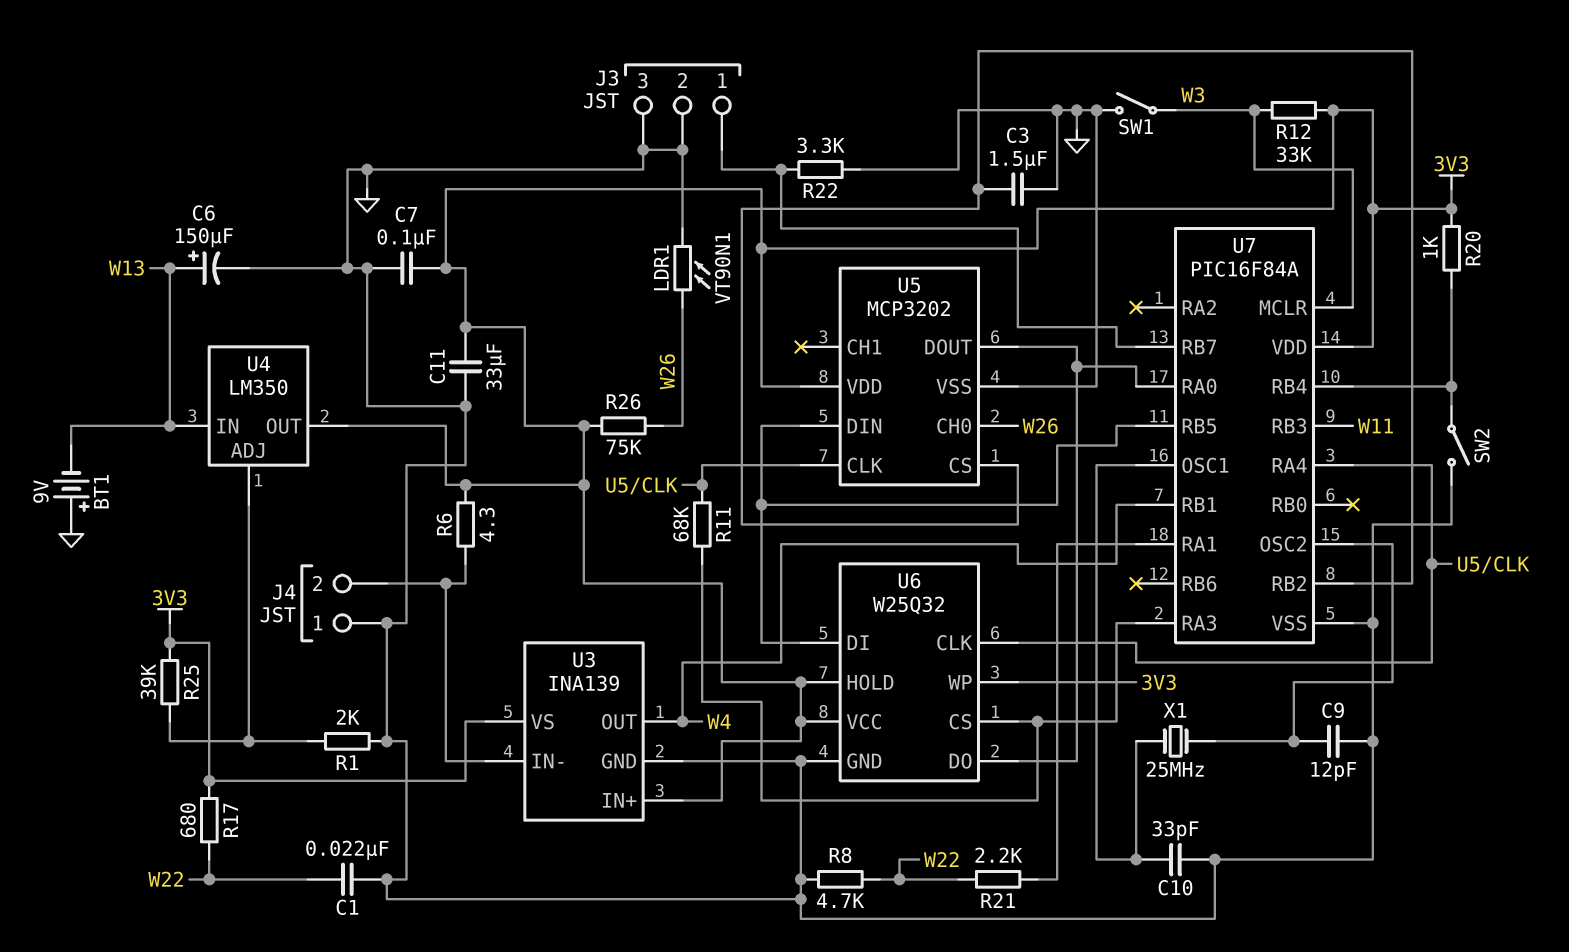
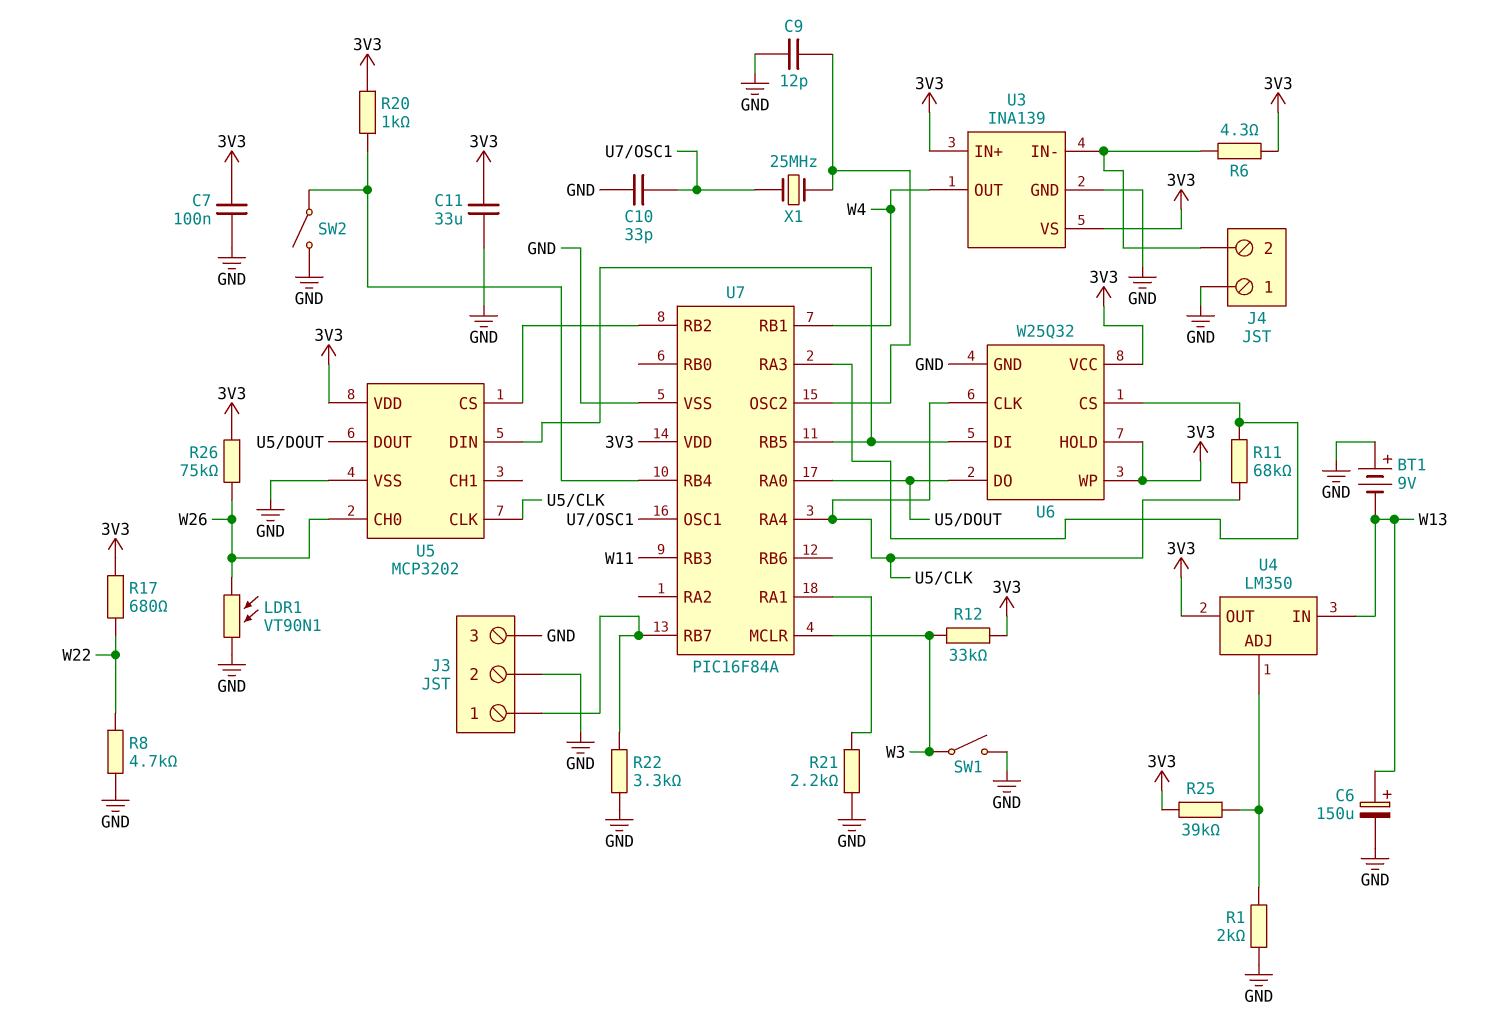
C1: 22nF (GND, W22) -> none
C3: 1.5uF (GND, U5/CS) -> none
R21: 2.2k (U7/RA1, W22) -> 2.2k (GND, U7/RA1)

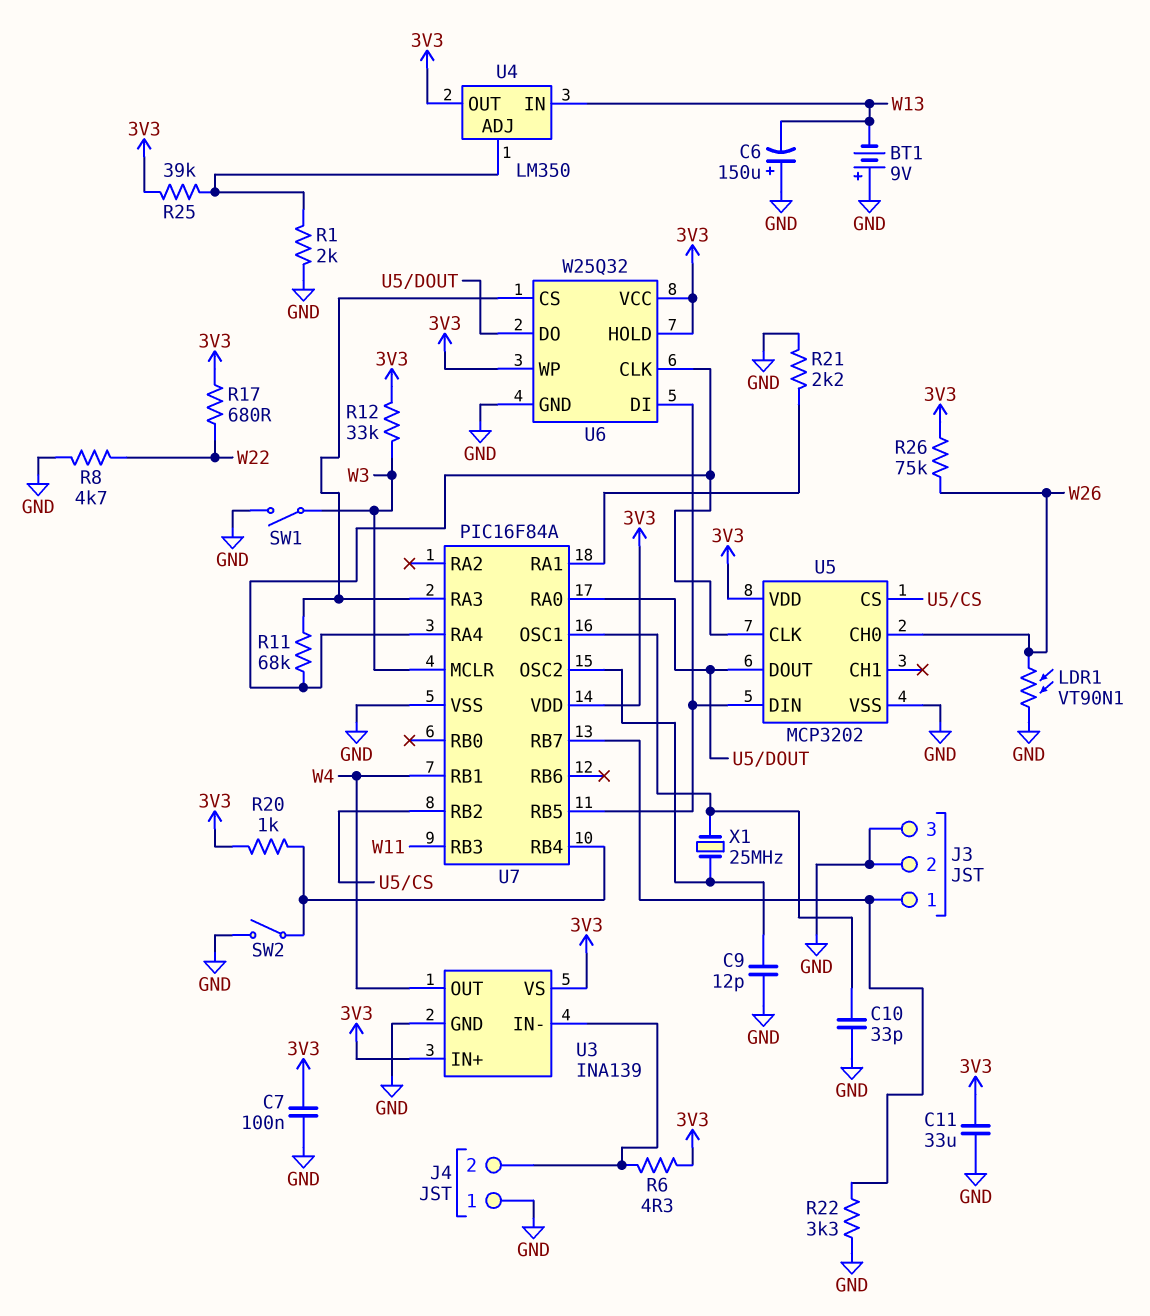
C6: 150uF (plus W13, minus GND) -> 150uF (plus GND, minus W13)

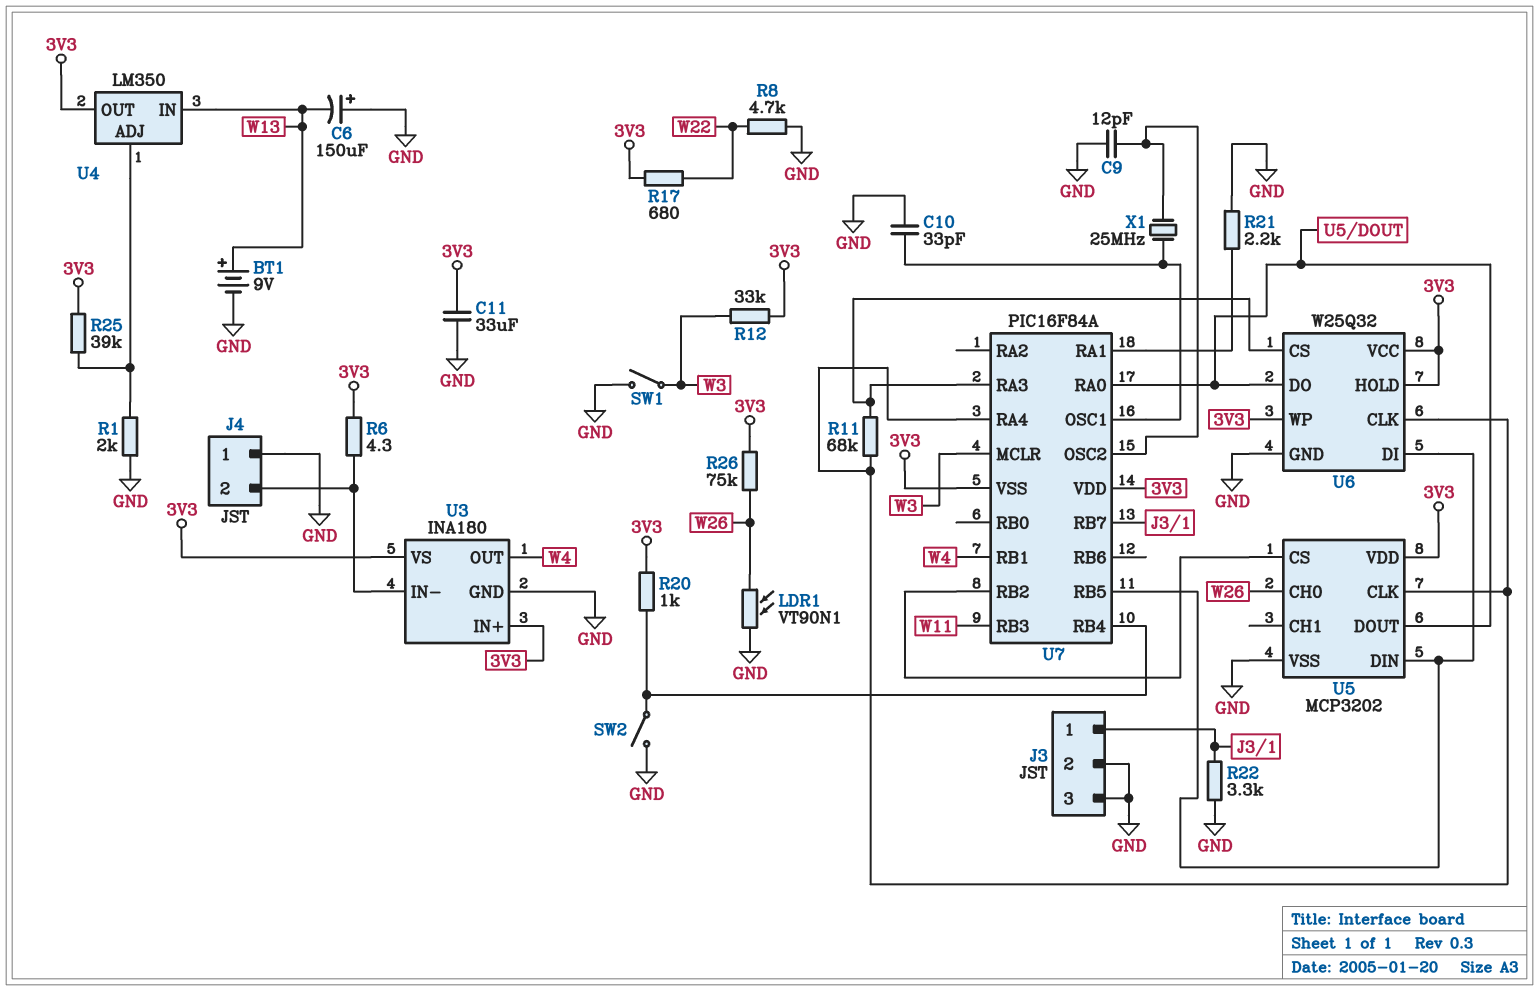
BT1: 9V (plus GND, minus W13) -> 9V (plus W13, minus GND)
C7: 100nF (3V3, GND) -> none
U3: INA139 -> INA180
U7 pin VSS: GND -> 3V3

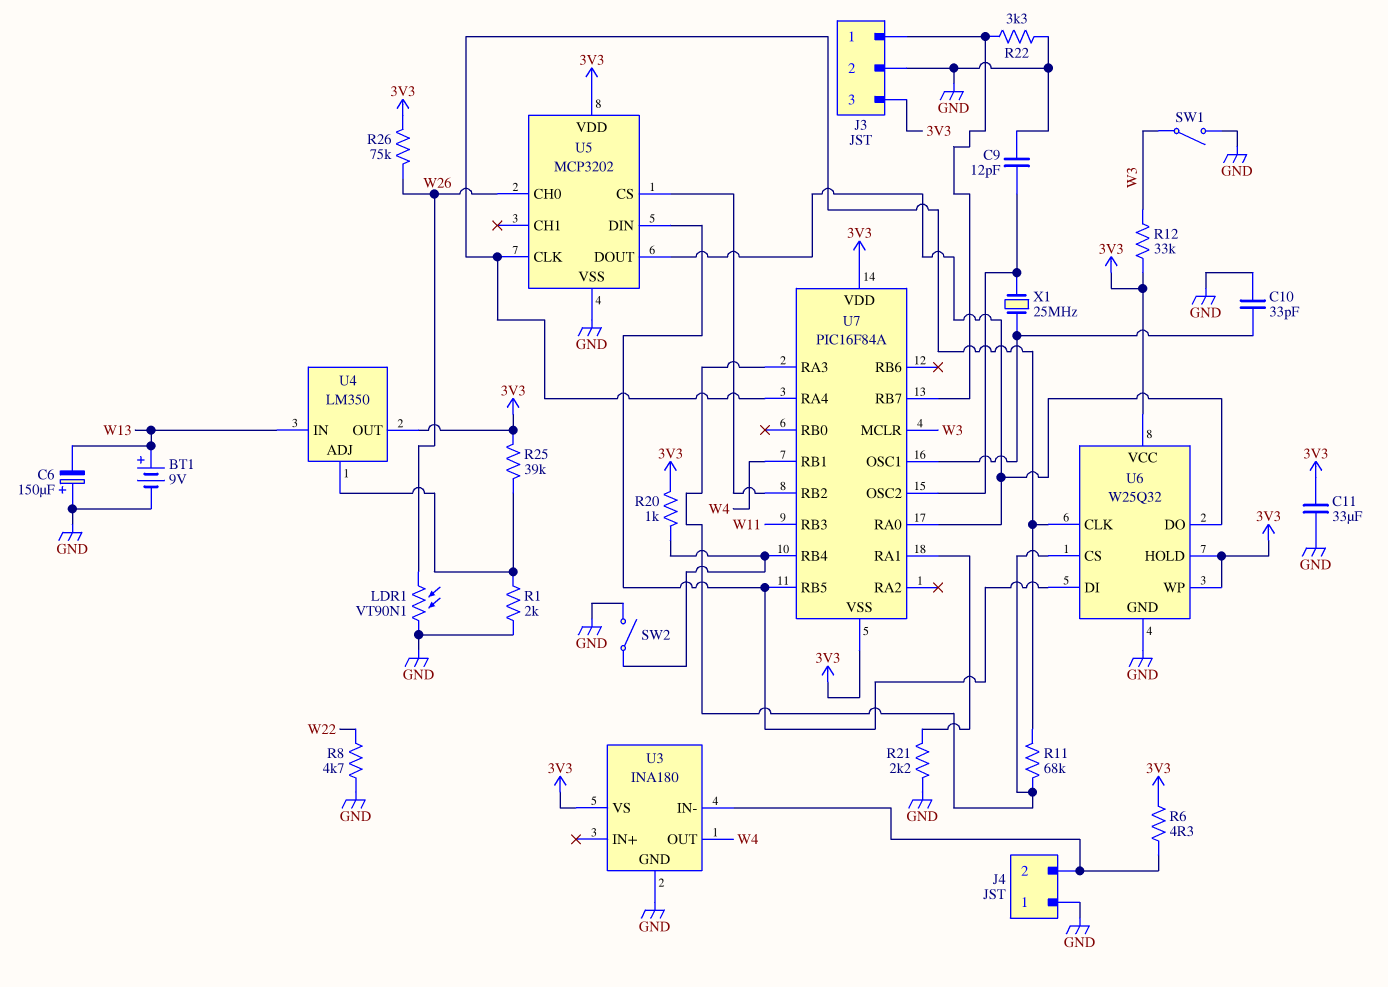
J3 pin 3: GND -> 3V3
R17: 680 (3V3, W22) -> none
U3 pin IN+: 3V3 -> none

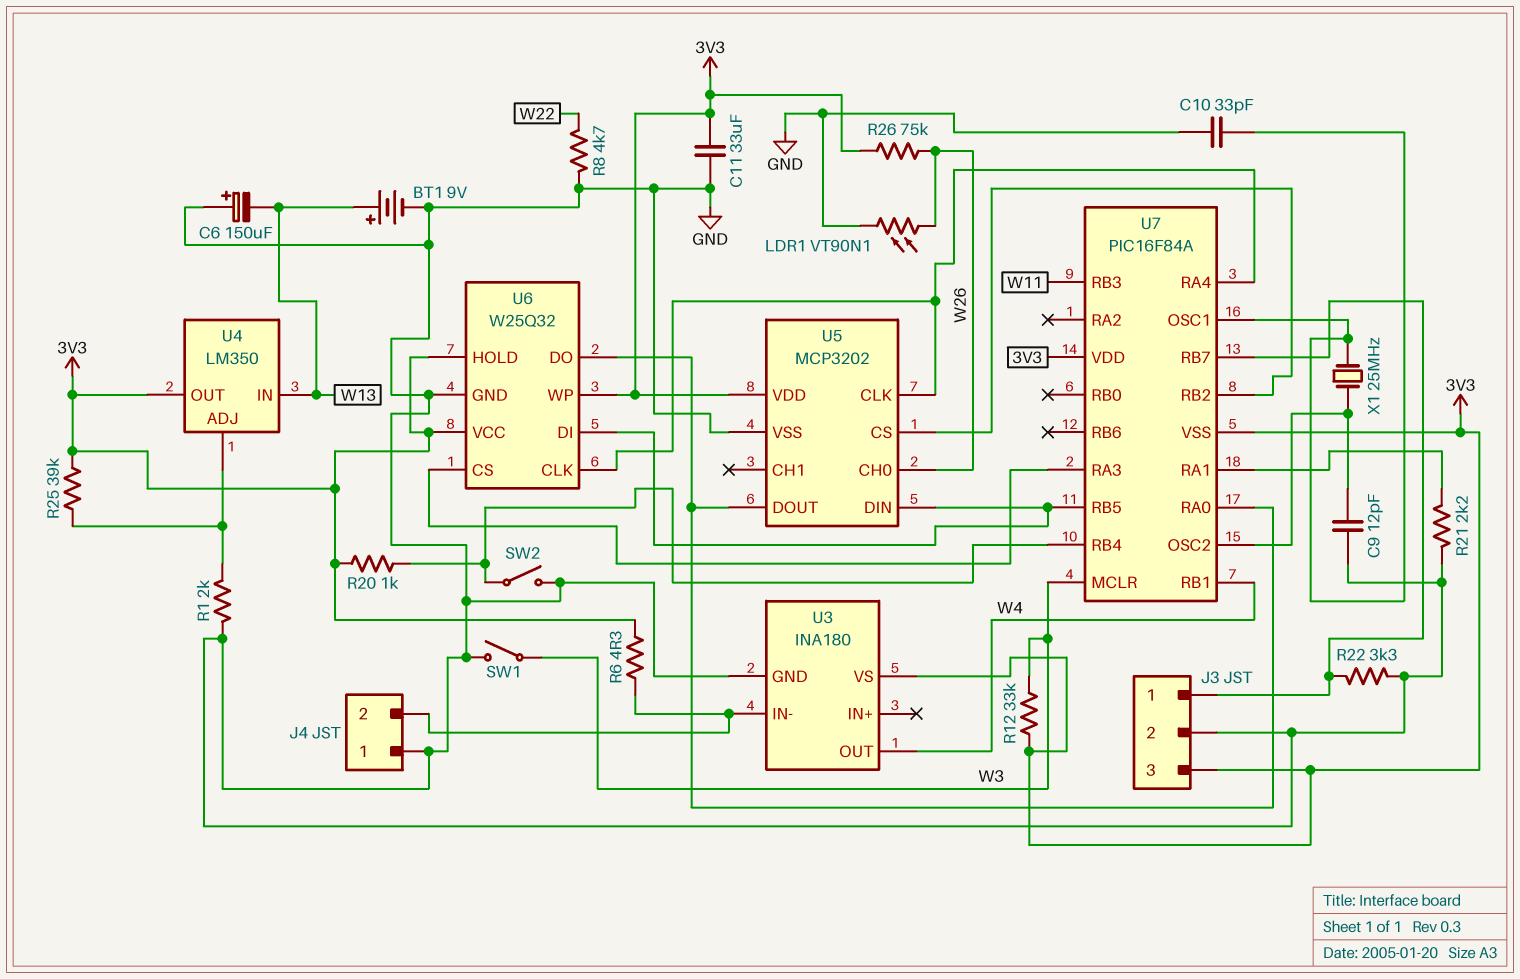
R11: 68k (U5/CLK, U6/CS) -> none

